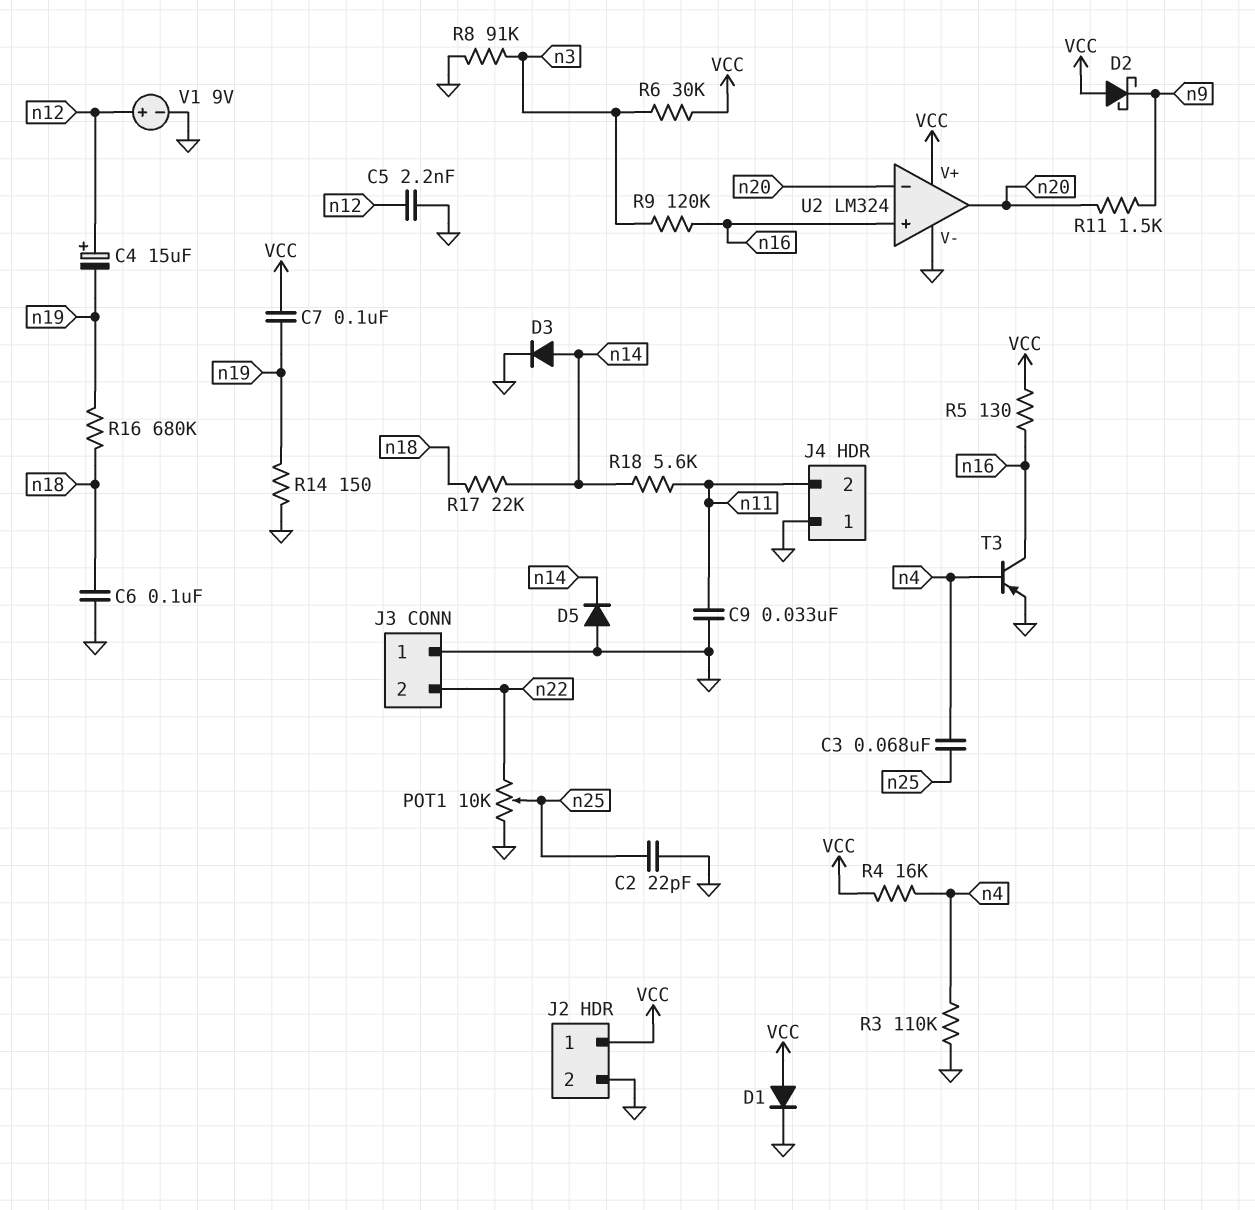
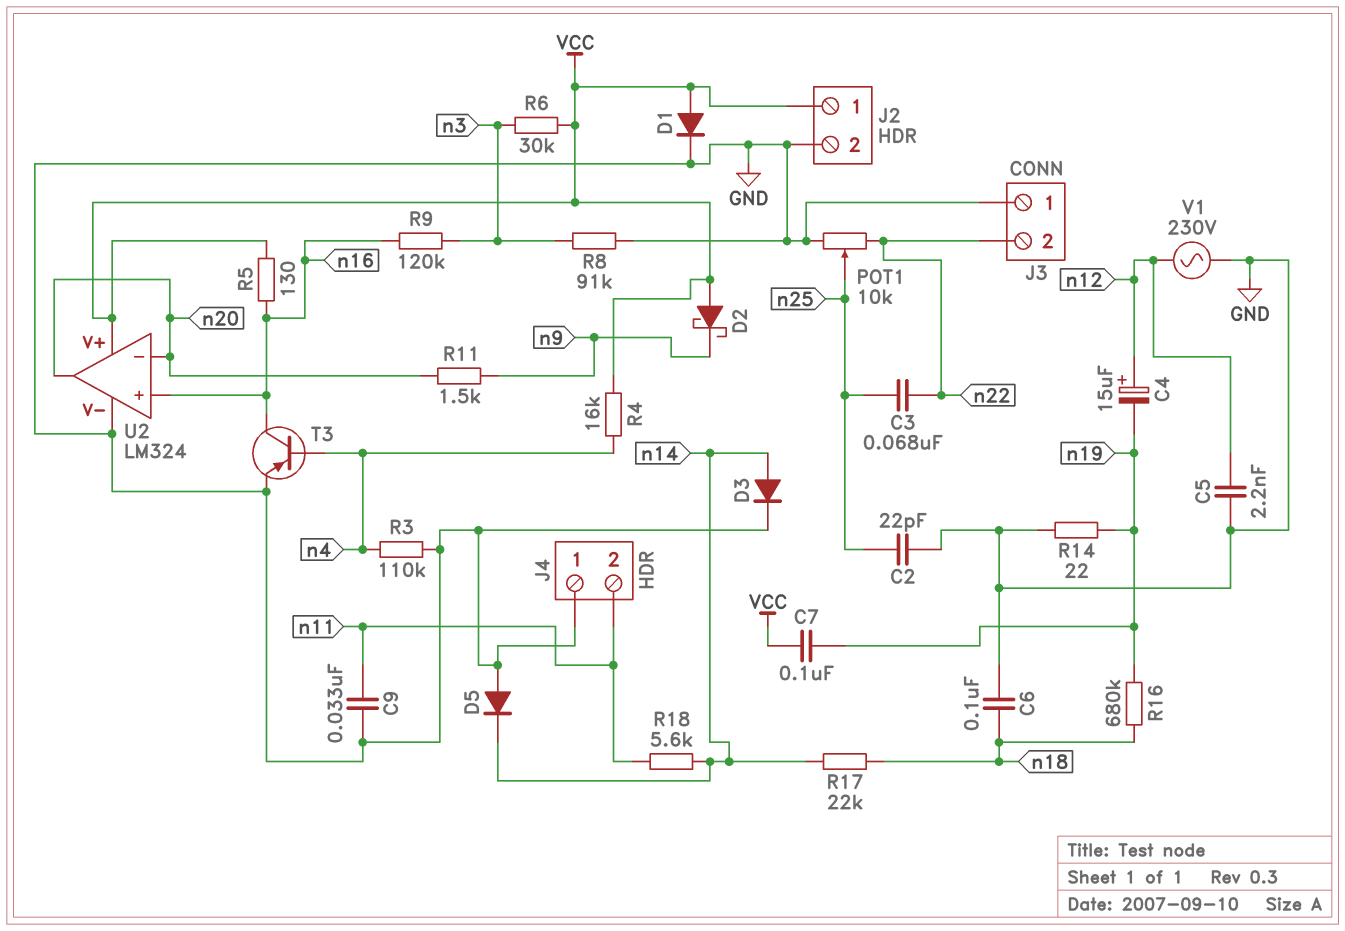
C3: 68nF (n4, n25) -> 68nF (n22, n25)
R14: 150 (GND, n19) -> 22 (GND, n19)
V1: 9V (plus n12, minus GND) -> AC 230V (GND, n12)

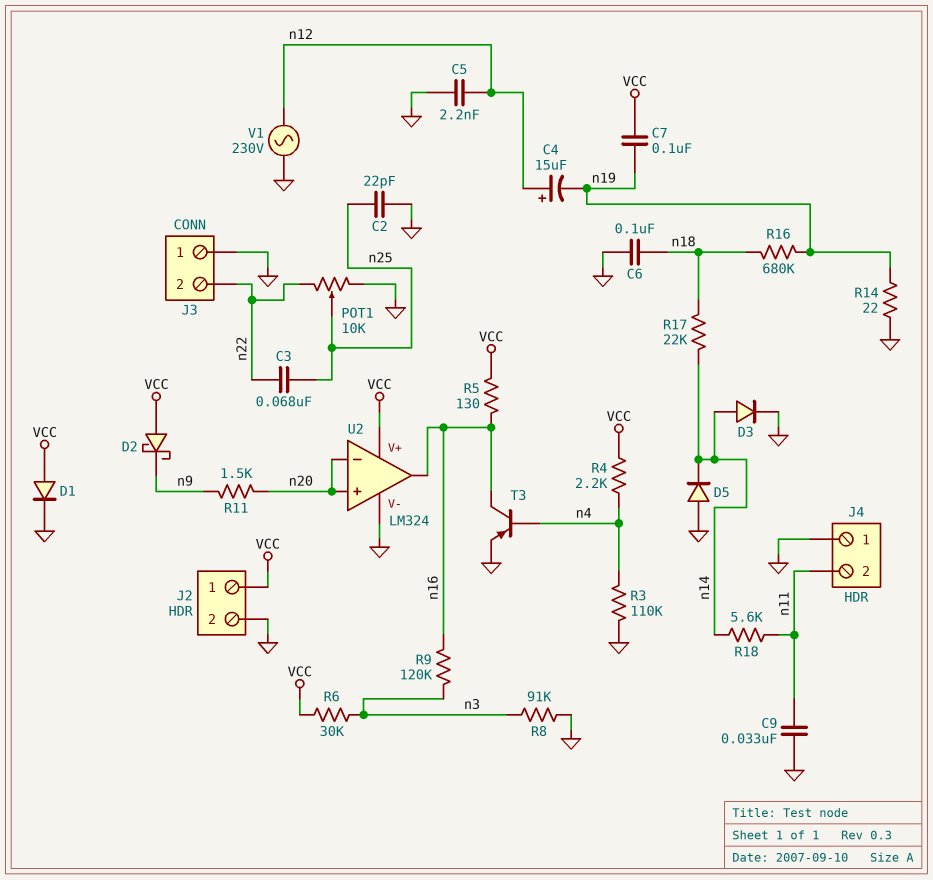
R4: 16k (VCC, n4) -> 2.2k (VCC, n4)
U2 pin in+: n16 -> n20
U2 pin out: n20 -> n16

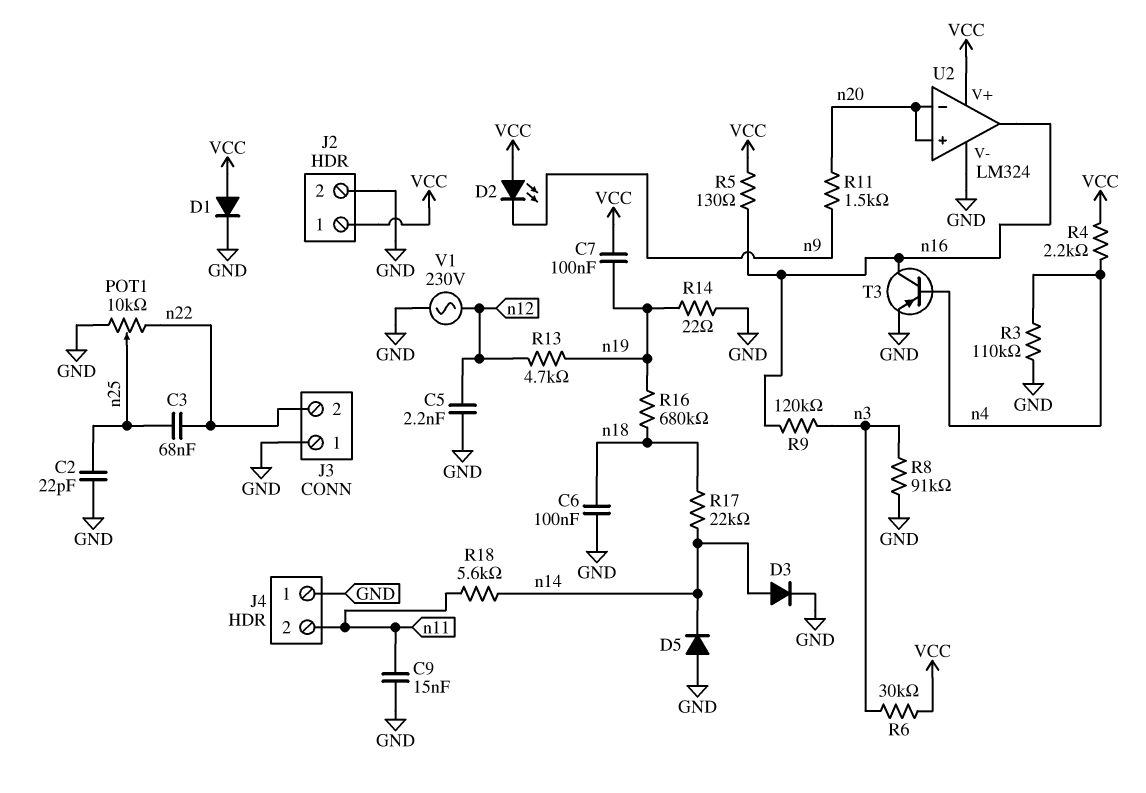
C4: 15uF (plus n12, minus n19) -> none
C9: 33nF (GND, n11) -> 15nF (GND, n11)
D2: schottky (A VCC, K n9) -> LED (A VCC, K n9)
R13: none -> 4.7k (n12, n19)

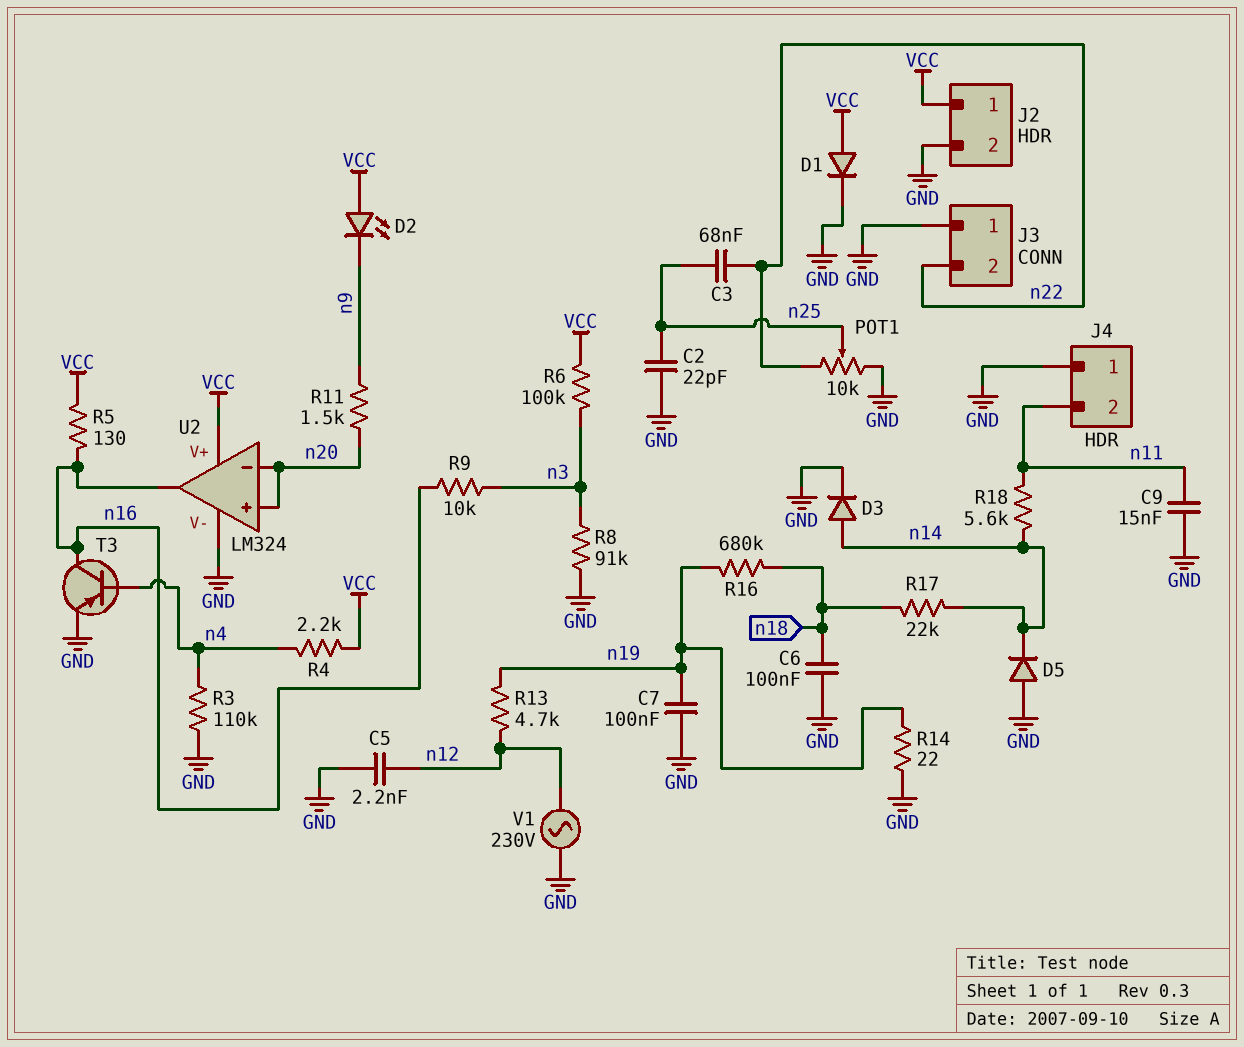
C7: 100nF (VCC, n19) -> 100nF (GND, n19)
R6: 30k (VCC, n3) -> 100k (VCC, n3)
R9: 120k (n3, n16) -> 10k (n3, n16)

